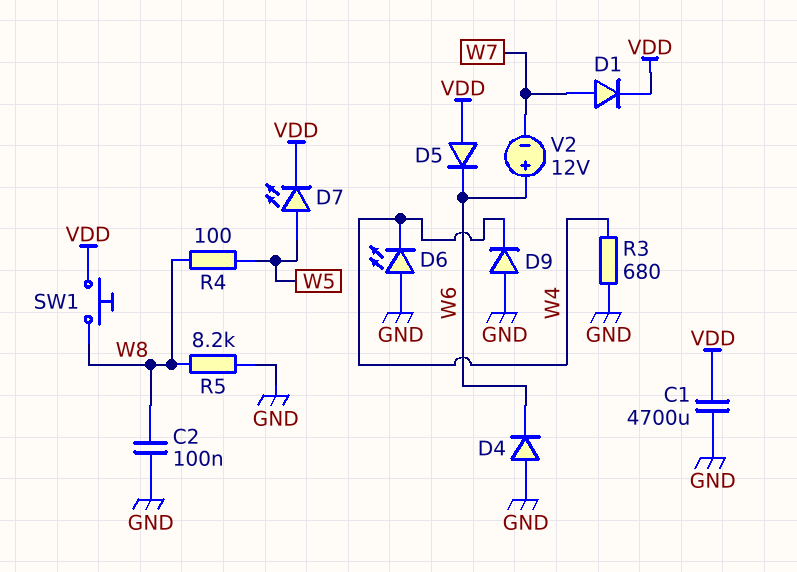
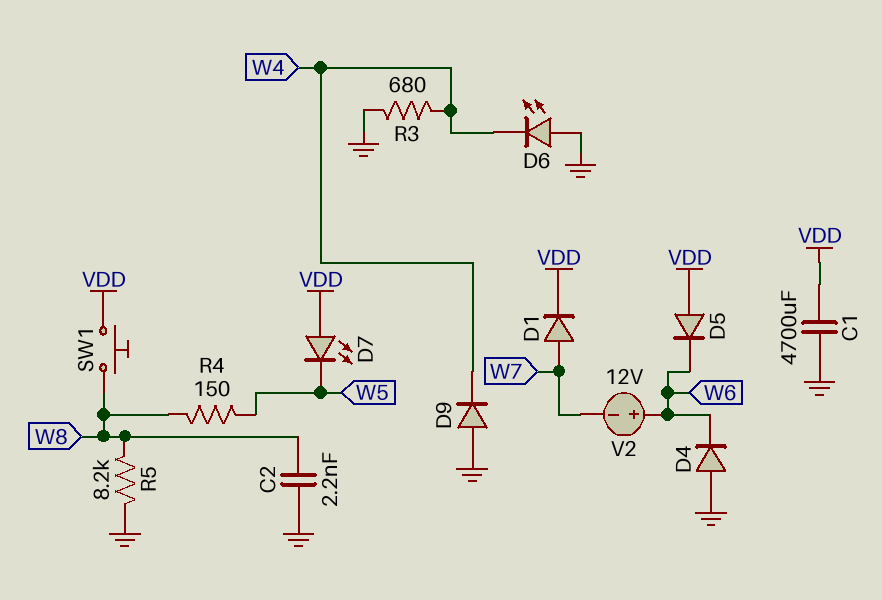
C2: 100nF (GND, W8) -> 2.2nF (GND, W8)
D7: LED (A W5, K VDD) -> LED (A VDD, K W5)
R4: 100 (W5, W8) -> 150 (W5, W8)

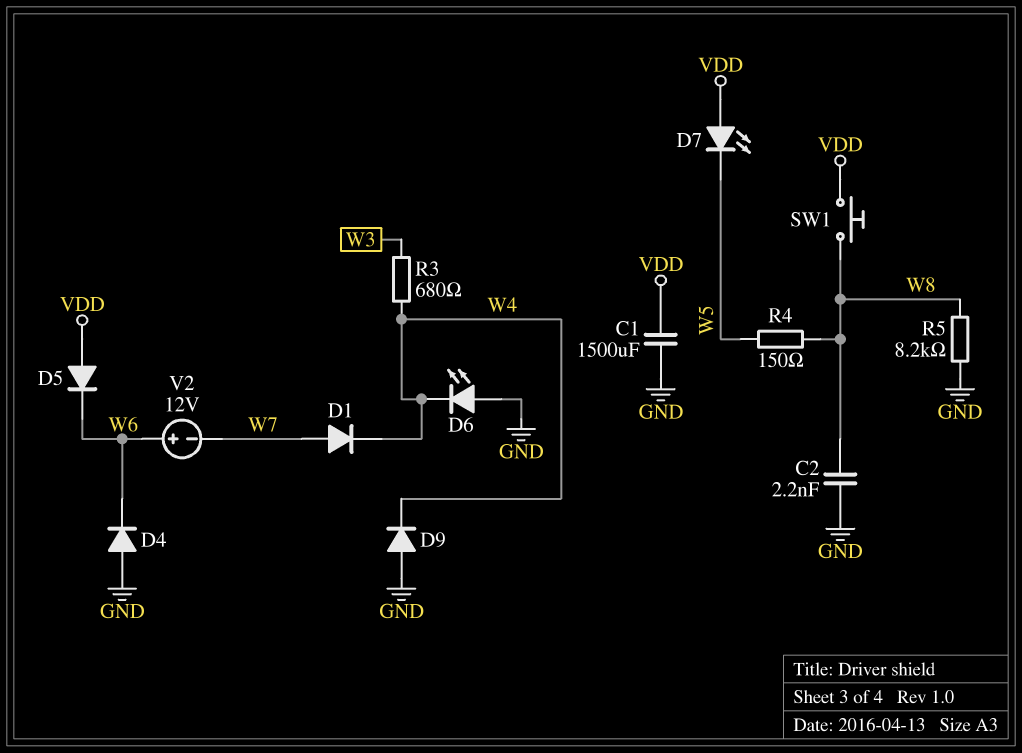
C1: 4700uF (GND, VDD) -> 1500uF (GND, VDD)
D1: diode (A W7, K VDD) -> diode (A W7, K W4)
R3: 680 (GND, W4) -> 680 (W3, W4)

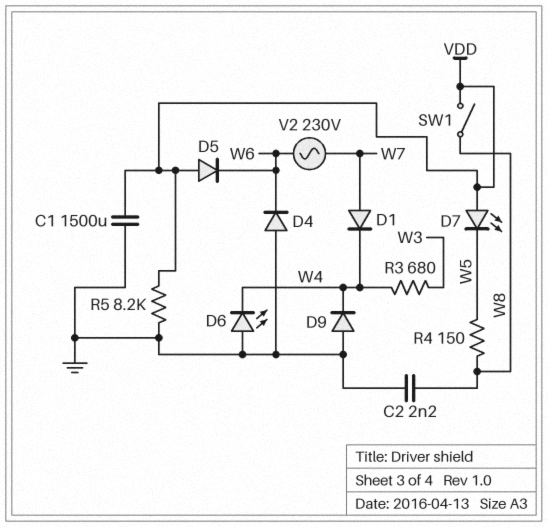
R5: 8.2k (GND, W8) -> 8.2k (GND, VDD)
SW1: button (VDD, W8) -> switch (VDD, W8)
V2: 12V (plus W6, minus W7) -> AC 230V (W6, W7)

